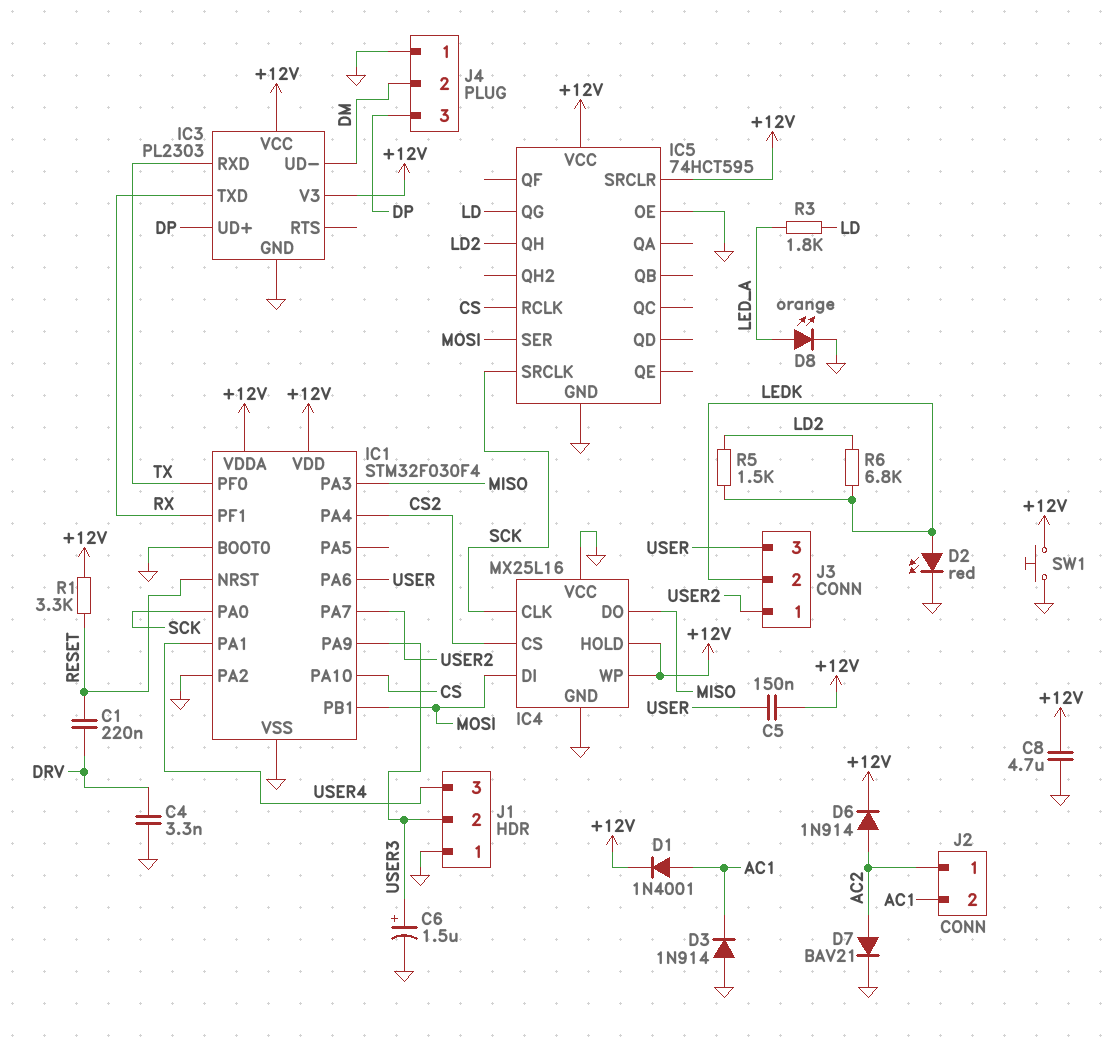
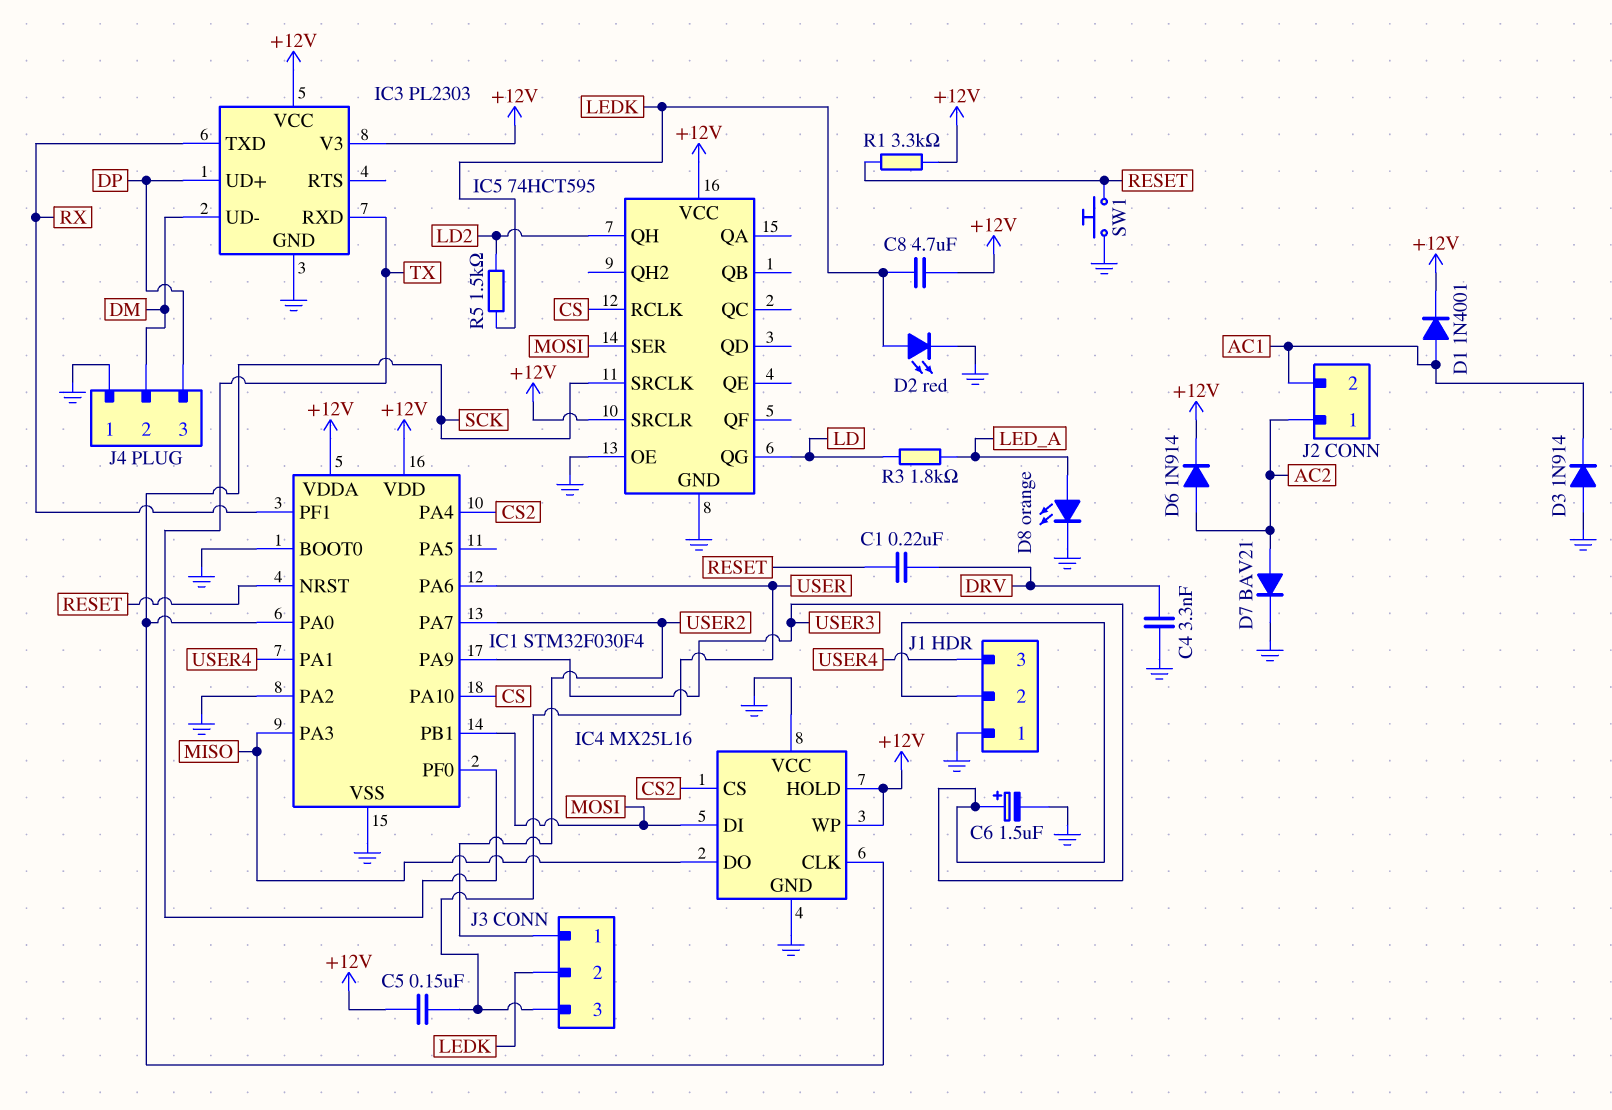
C8: 4.7uF (+12V, GND) -> 4.7uF (+12V, LEDK)
R6: 6.8k (LD2, LEDK) -> none
SW1: button (+12V, GND) -> button (GND, RESET)

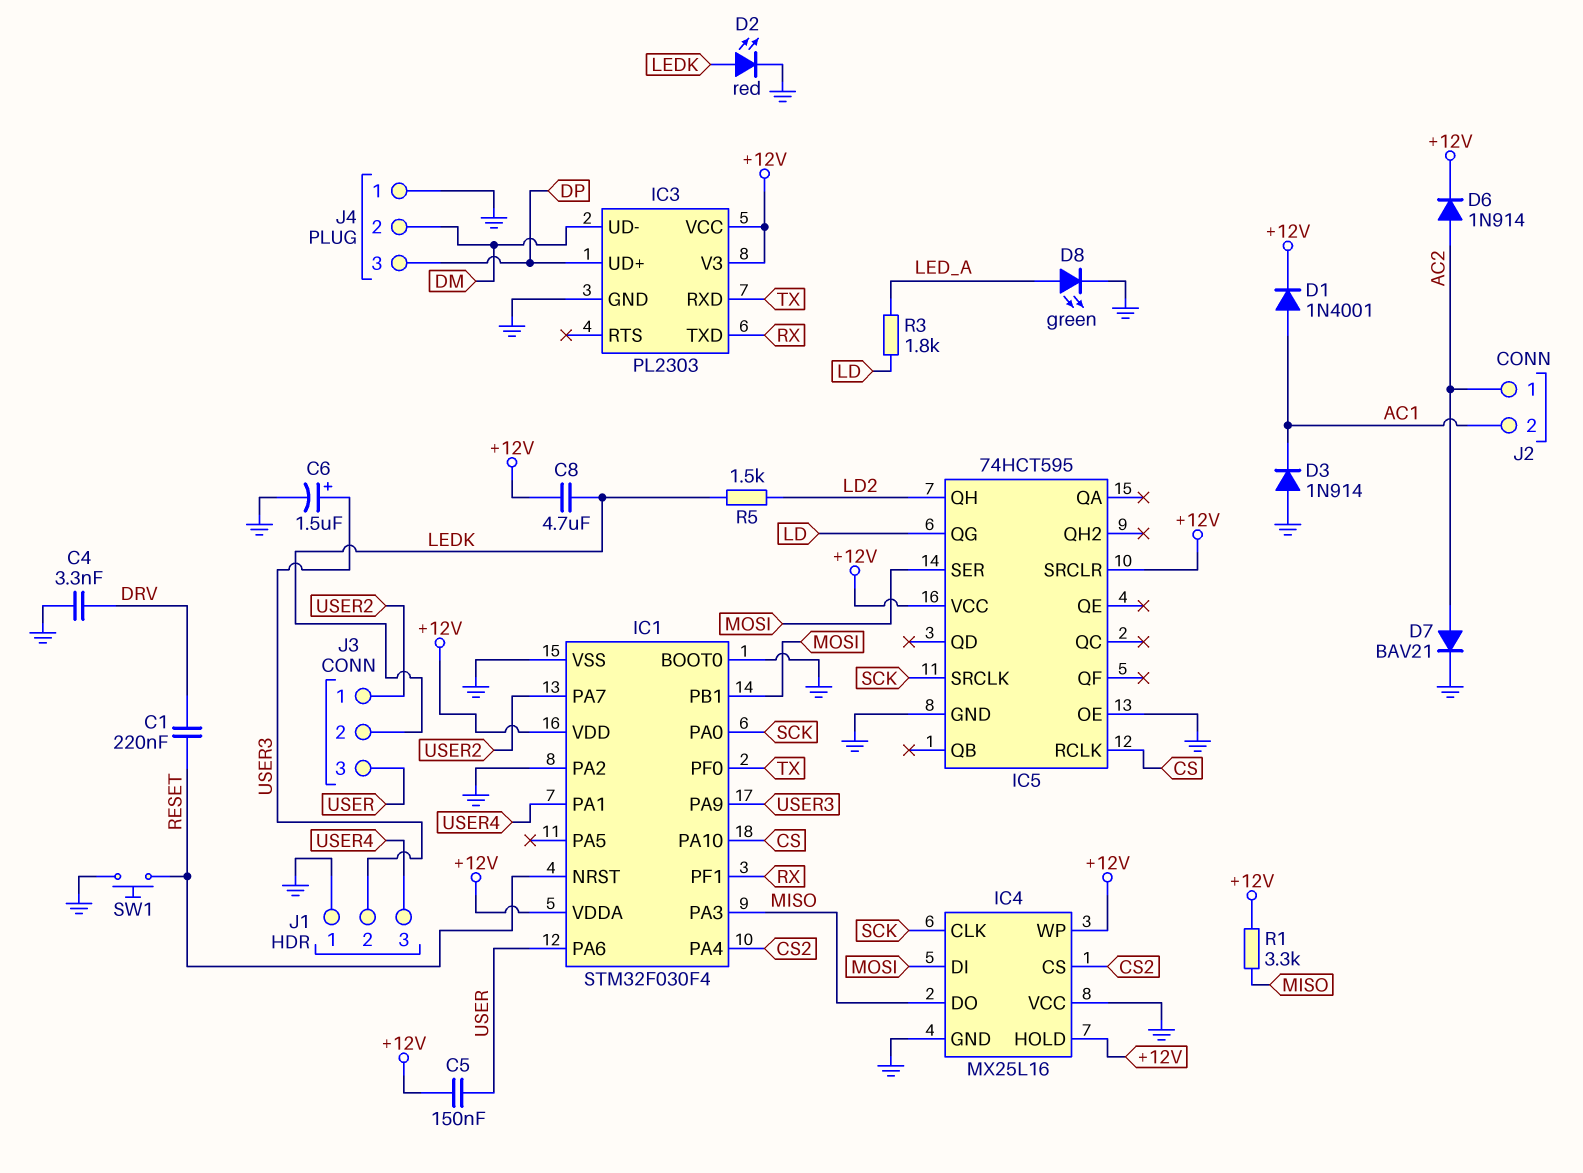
D8: LED orange (A LED_A, K GND) -> LED green (A LED_A, K GND)
R1: 3.3k (+12V, RESET) -> 3.3k (+12V, MISO)

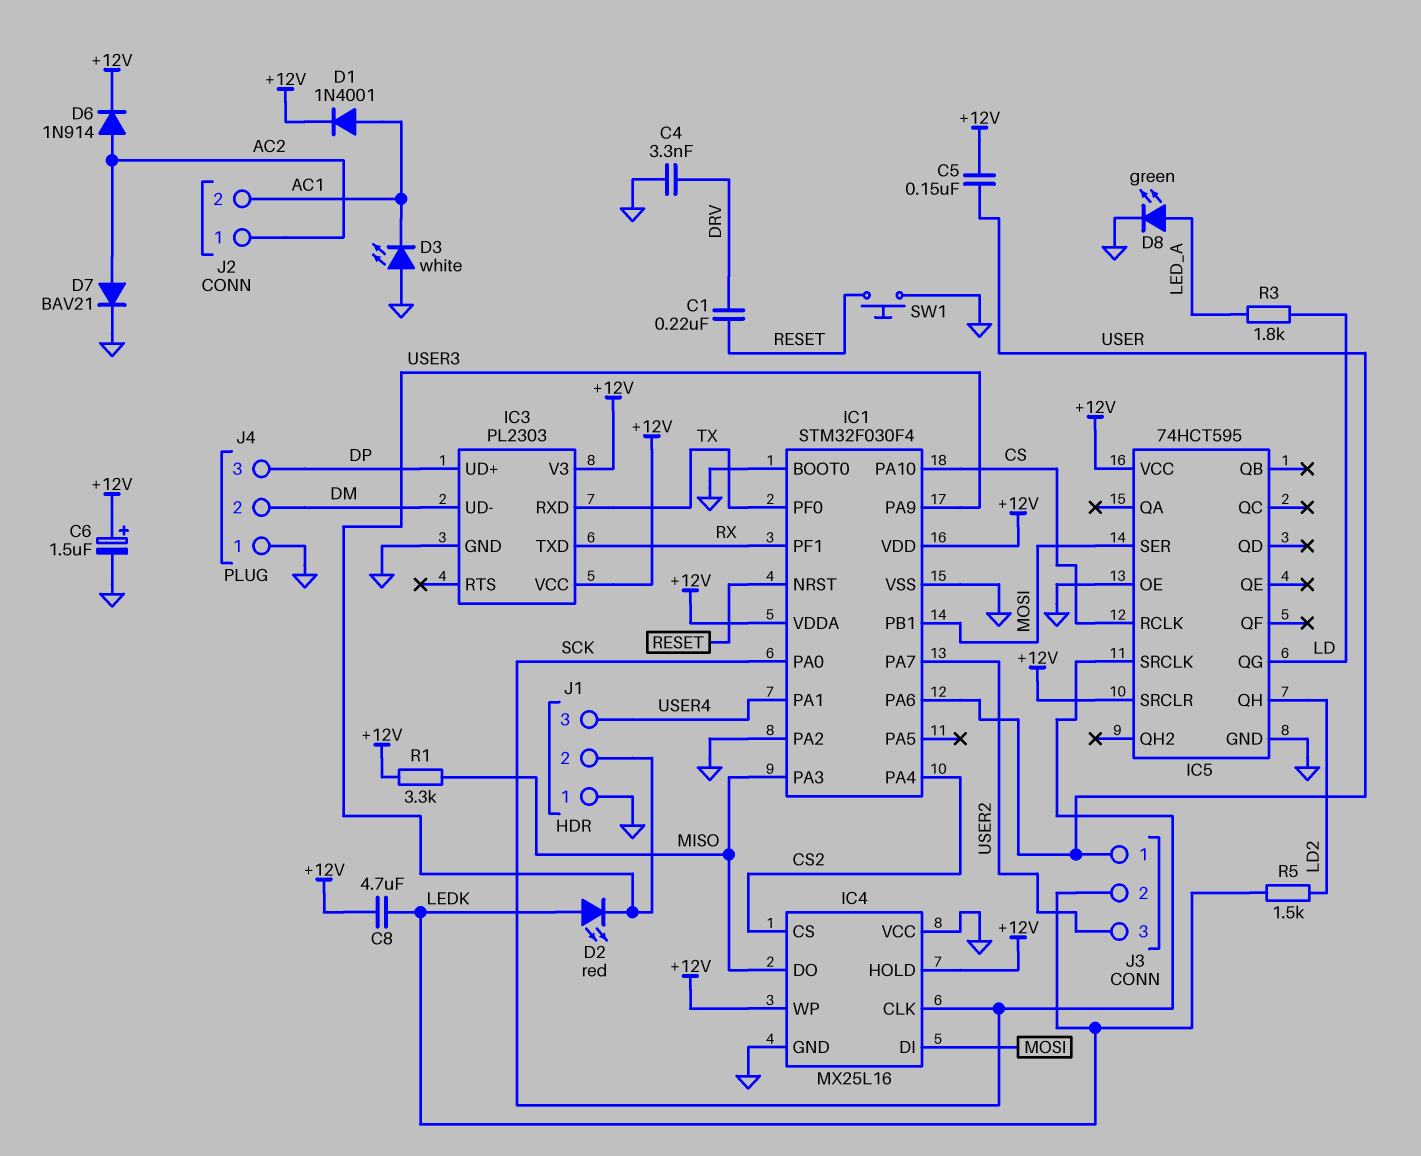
C6: 1.5uF (plus USER3, minus GND) -> 1.5uF (plus +12V, minus GND)
D2: LED red (A LEDK, K GND) -> LED red (A LEDK, K USER3)
D3: diode 1N914 (A GND, K AC1) -> LED white (A GND, K AC1)
J3 pin 1: USER2 -> USER
J3 pin 3: USER -> USER2

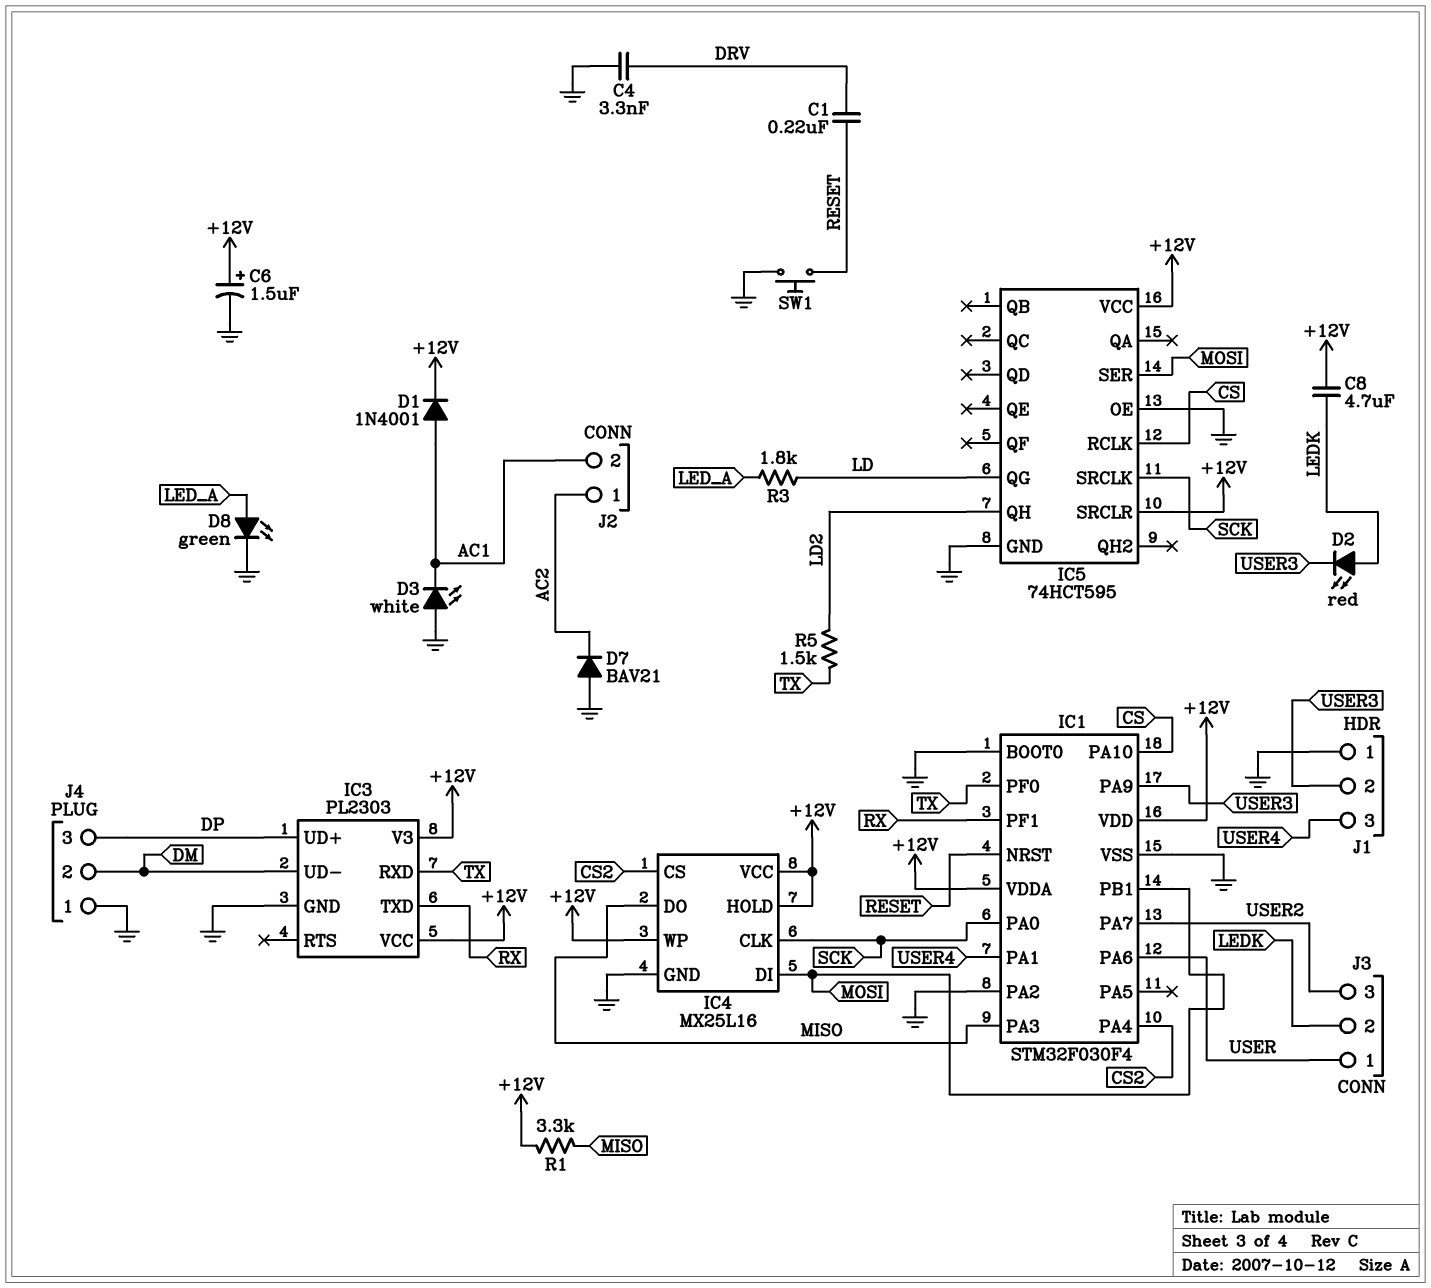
C5: 150nF (+12V, USER) -> none
D6: diode 1N914 (A AC2, K +12V) -> none
D7: diode BAV21 (A AC2, K GND) -> diode BAV21 (A GND, K AC2)
IC4 pin VCC: GND -> +12V
R5: 1.5k (LD2, LEDK) -> 1.5k (LD2, TX)

